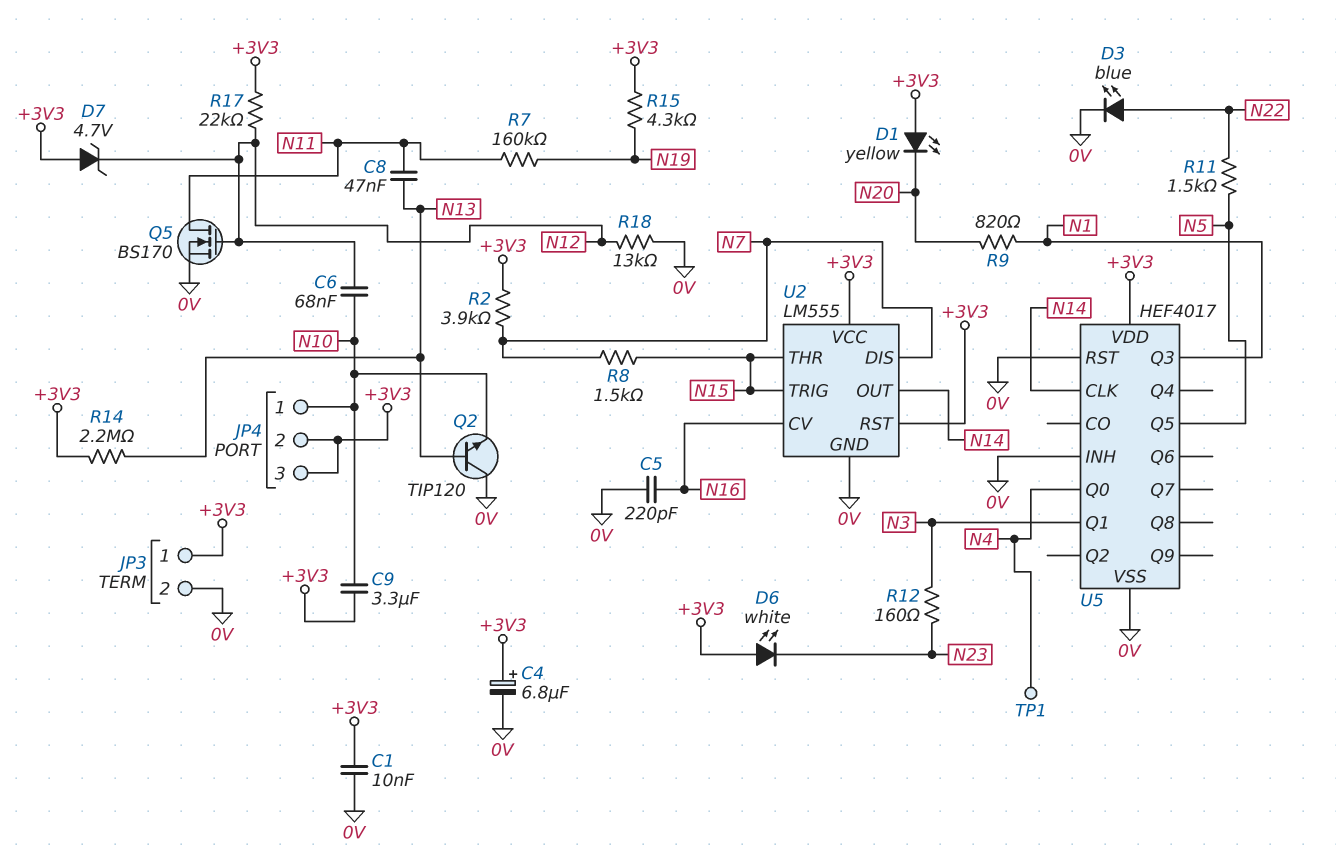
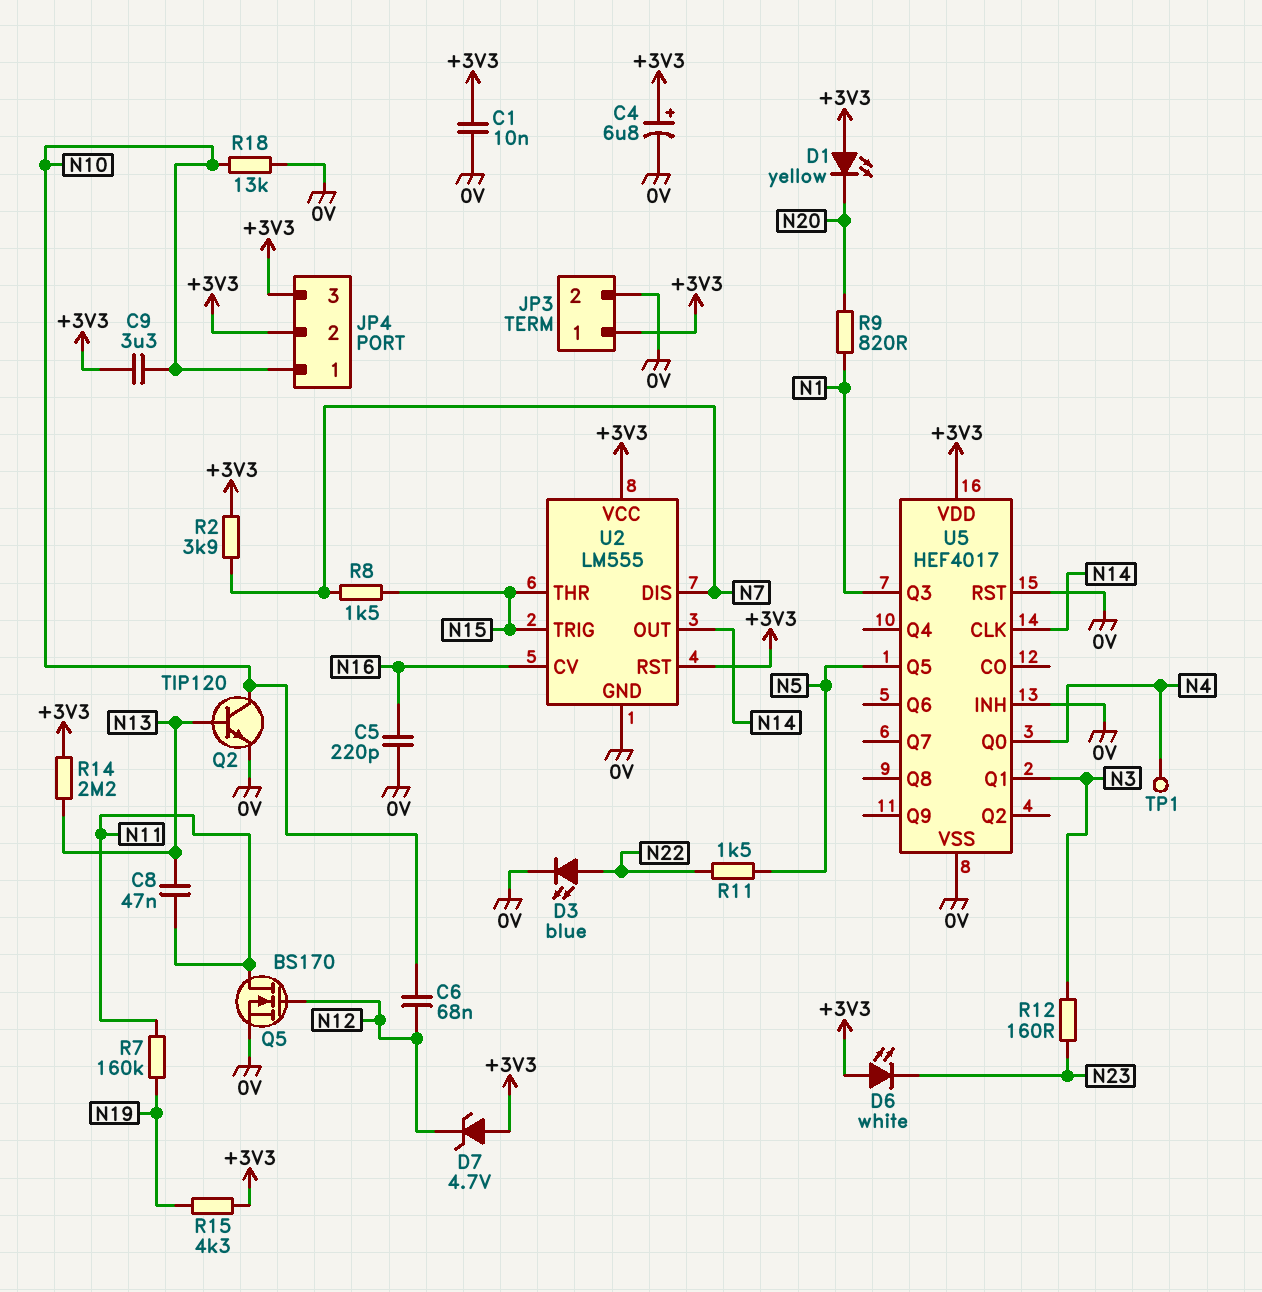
Q2: NPN TIP120 (B N13, C 0V, E N10) -> NPN TIP120 (B N13, C N10, E 0V)
R17: 22k (+3V3, N12) -> none
R18: 13k (0V, N12) -> 13k (0V, N10)

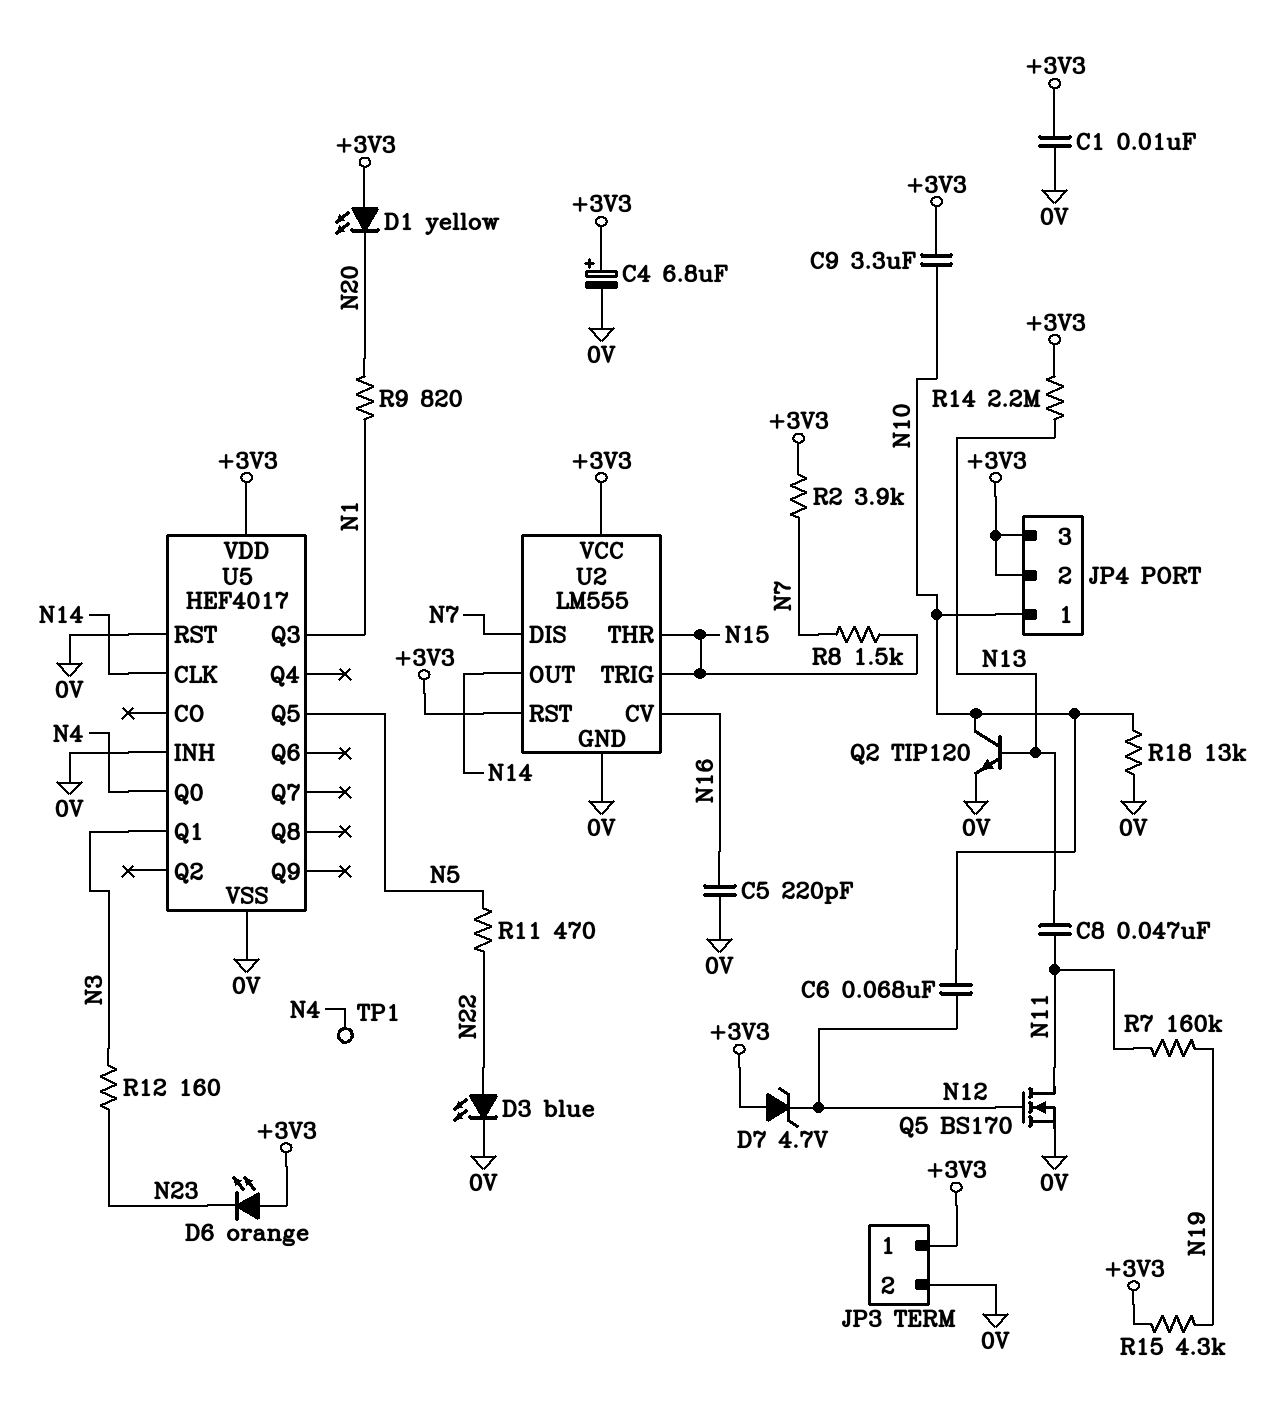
D6: LED white (A +3V3, K N23) -> LED orange (A +3V3, K N23)
R11: 1.5k (N5, N22) -> 470 (N5, N22)

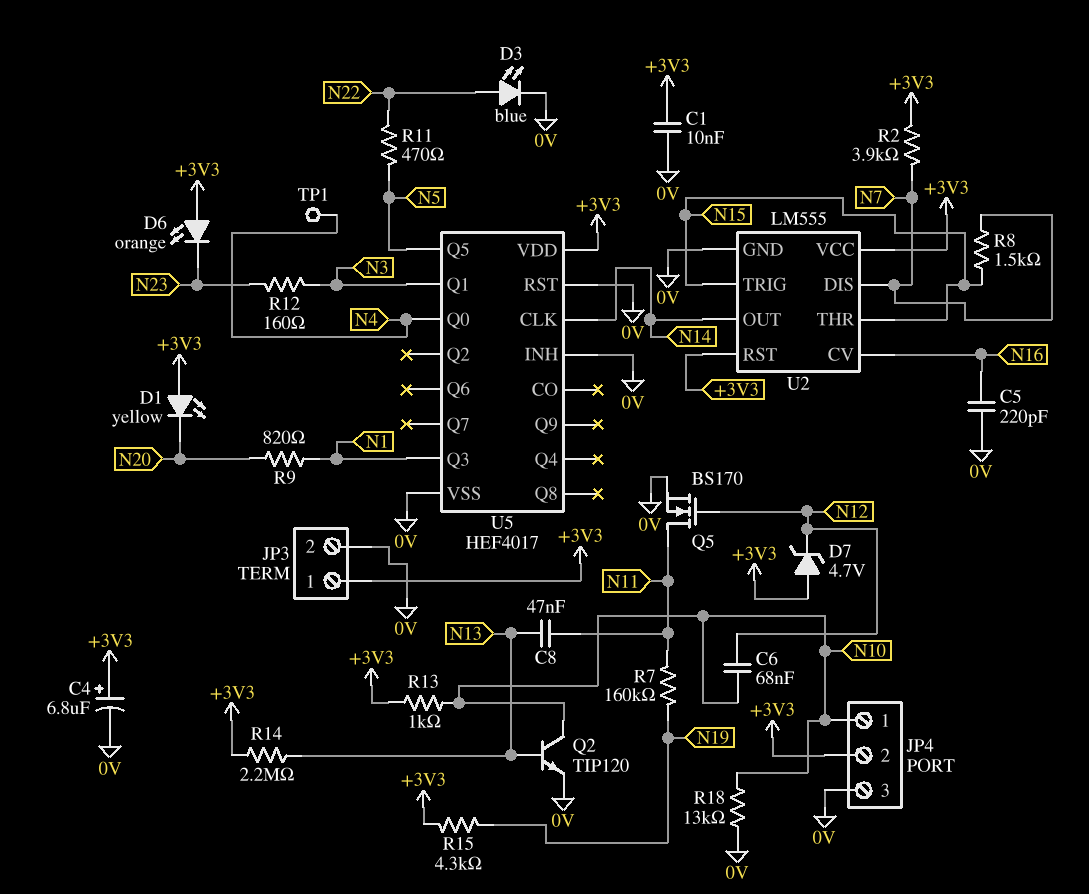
C9: 3.3uF (+3V3, N10) -> none
JP4 pin 3: +3V3 -> 0V
R13: none -> 1k (+3V3, N10)

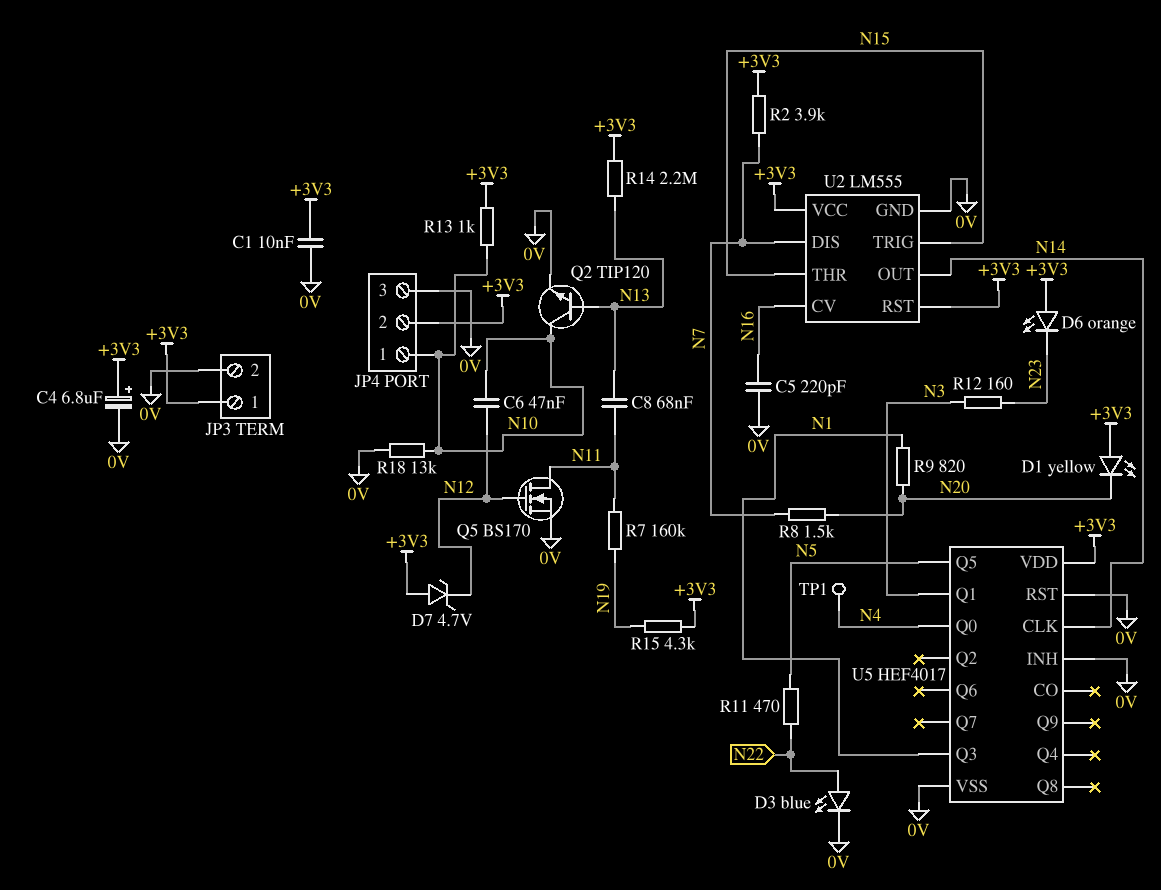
C6: 68nF (N10, N12) -> 47nF (N10, N12)
C8: 47nF (N11, N13) -> 68nF (N11, N13)
R8: 1.5k (N7, N15) -> 1.5k (N7, N20)

